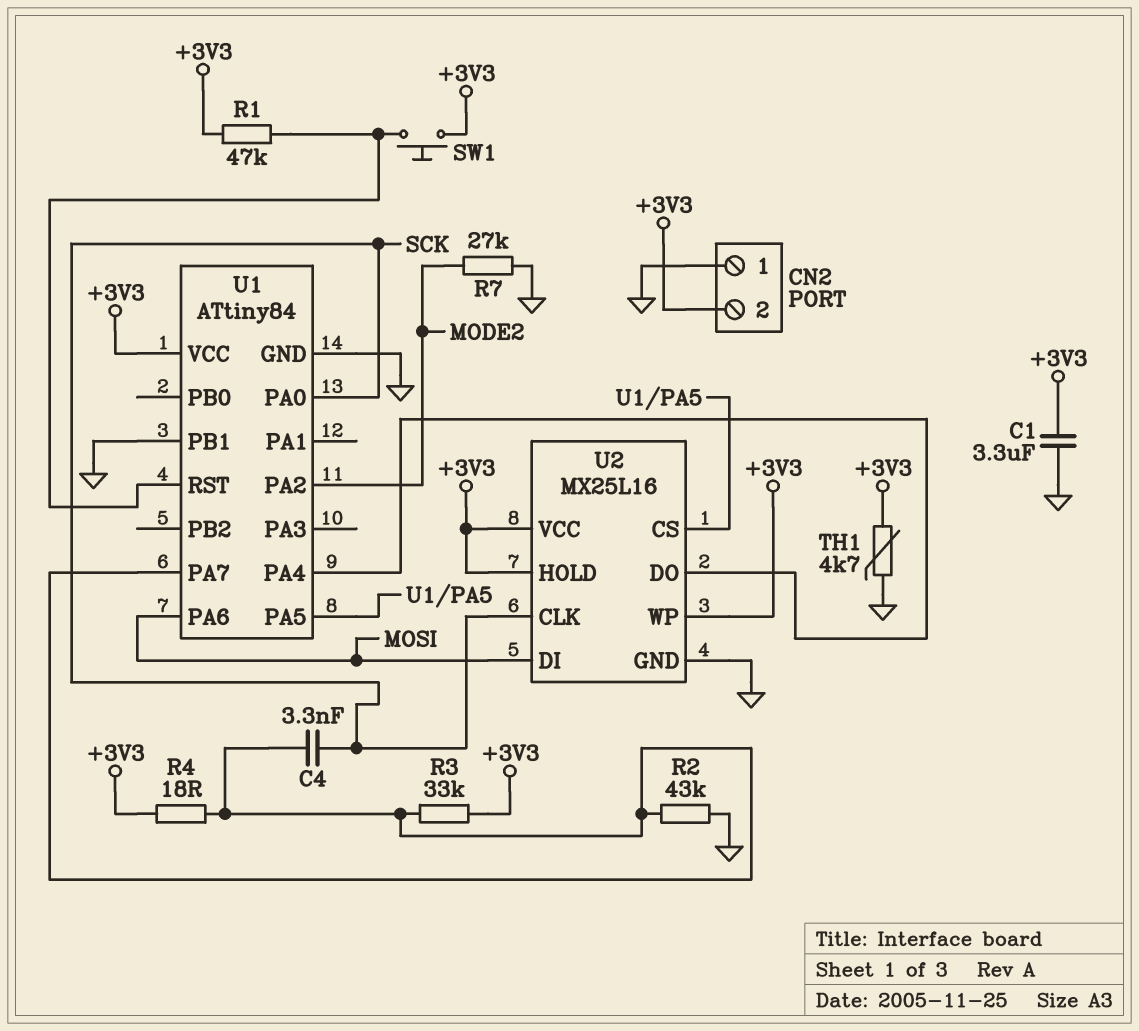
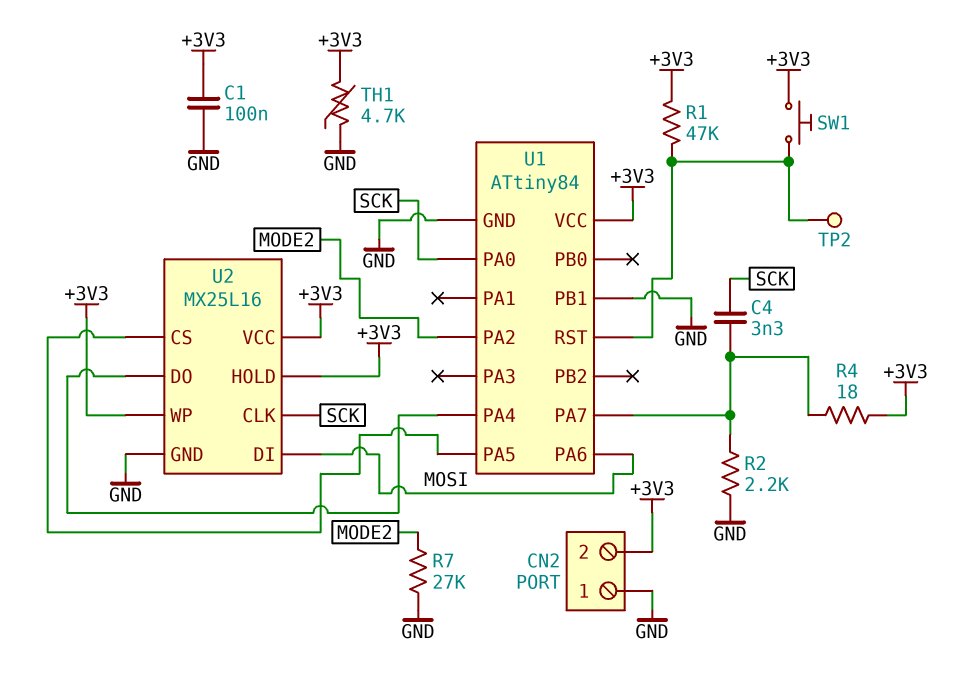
C1: 3.3uF (+3V3, GND) -> 100nF (+3V3, GND)
R2: 43k (GND, U1/PA7) -> 2.2k (GND, U1/PA7)
R3: 33k (+3V3, U1/PA7) -> none
TP2: none -> test point (U1/RST)

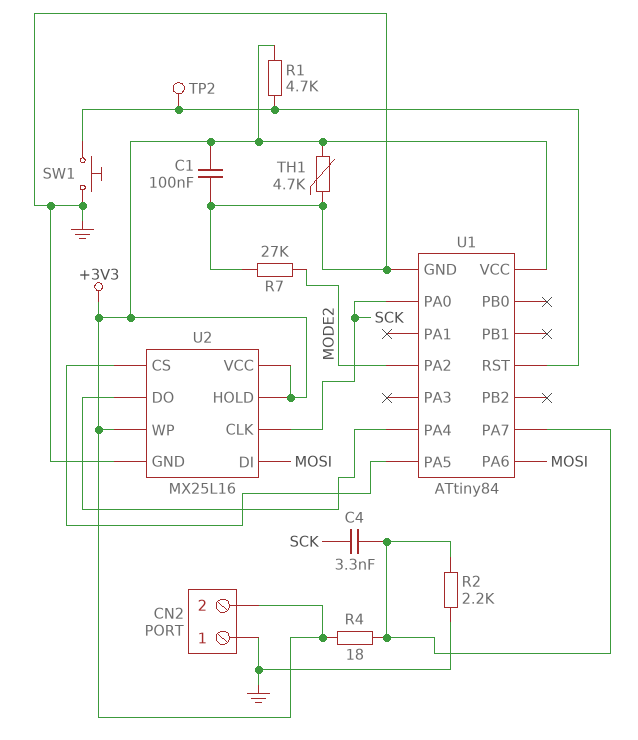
R1: 47k (+3V3, U1/RST) -> 4.7k (+3V3, U1/RST)
SW1: button (+3V3, U1/RST) -> button (GND, U1/RST)
U1 pin PB1: GND -> none

